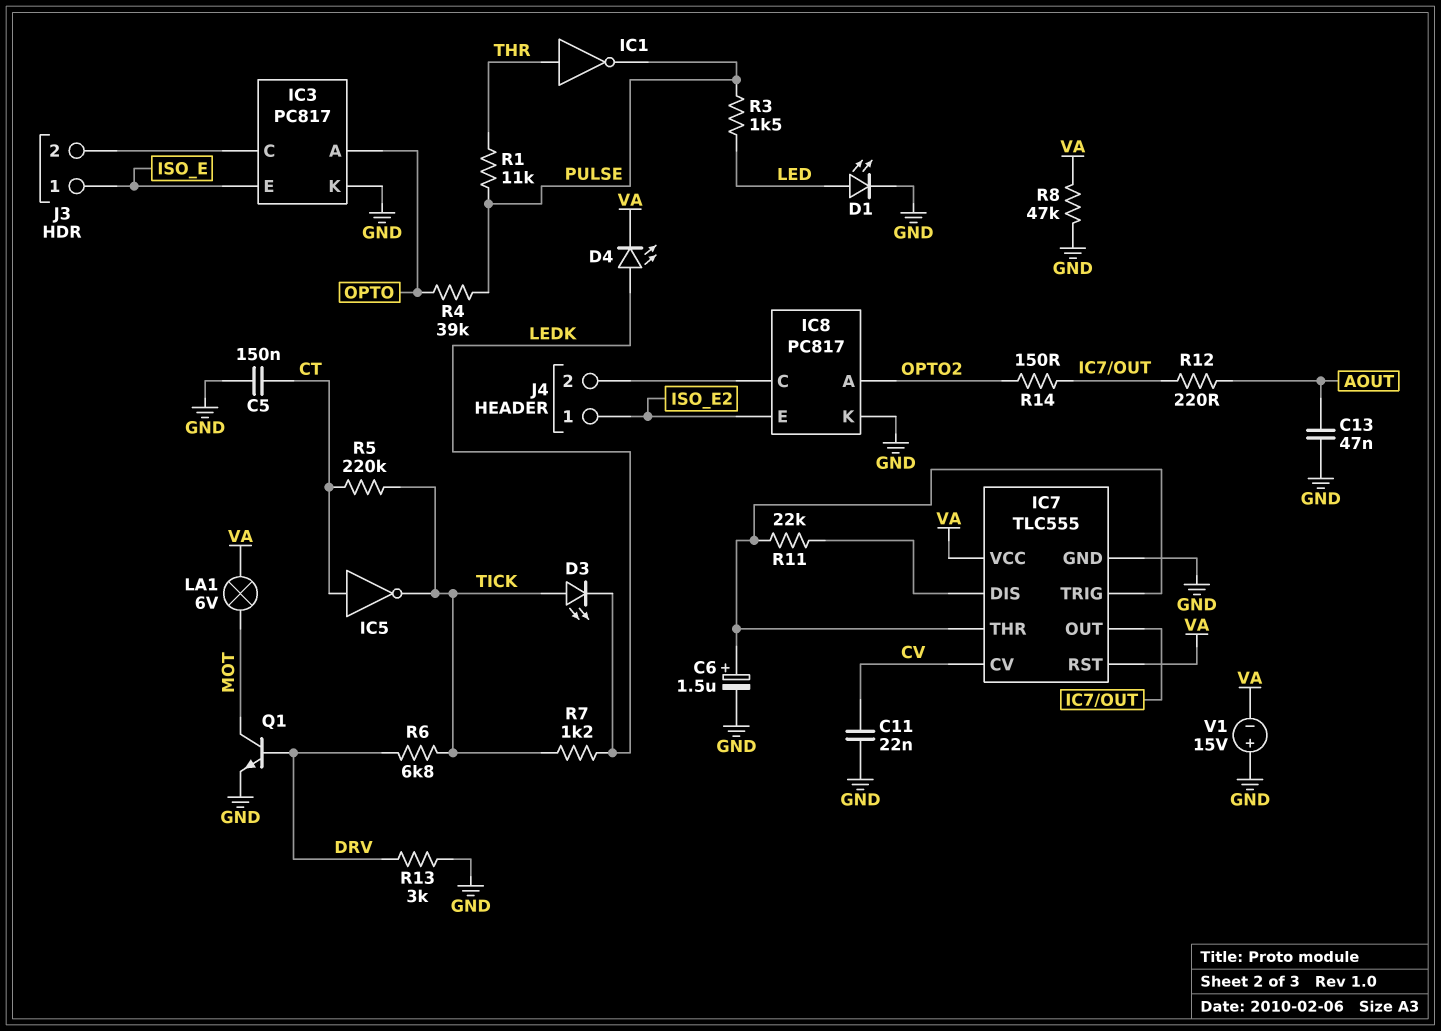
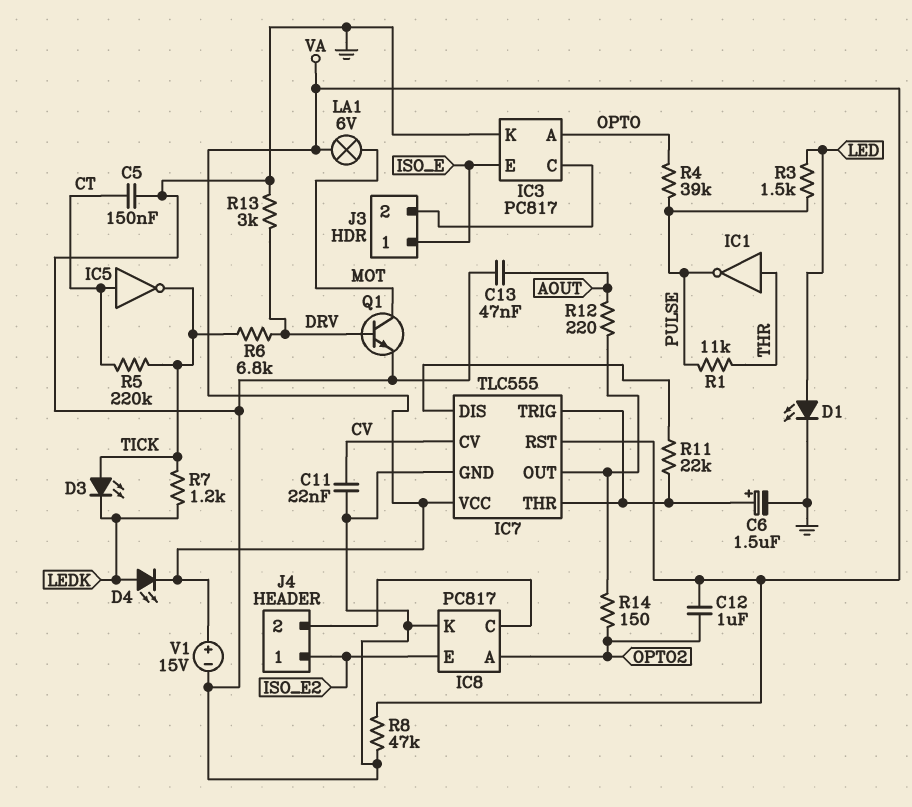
C12: none -> 1uF (OPTO2, VA)
V1: 15V (plus GND, minus VA) -> 15V (plus VA, minus GND)

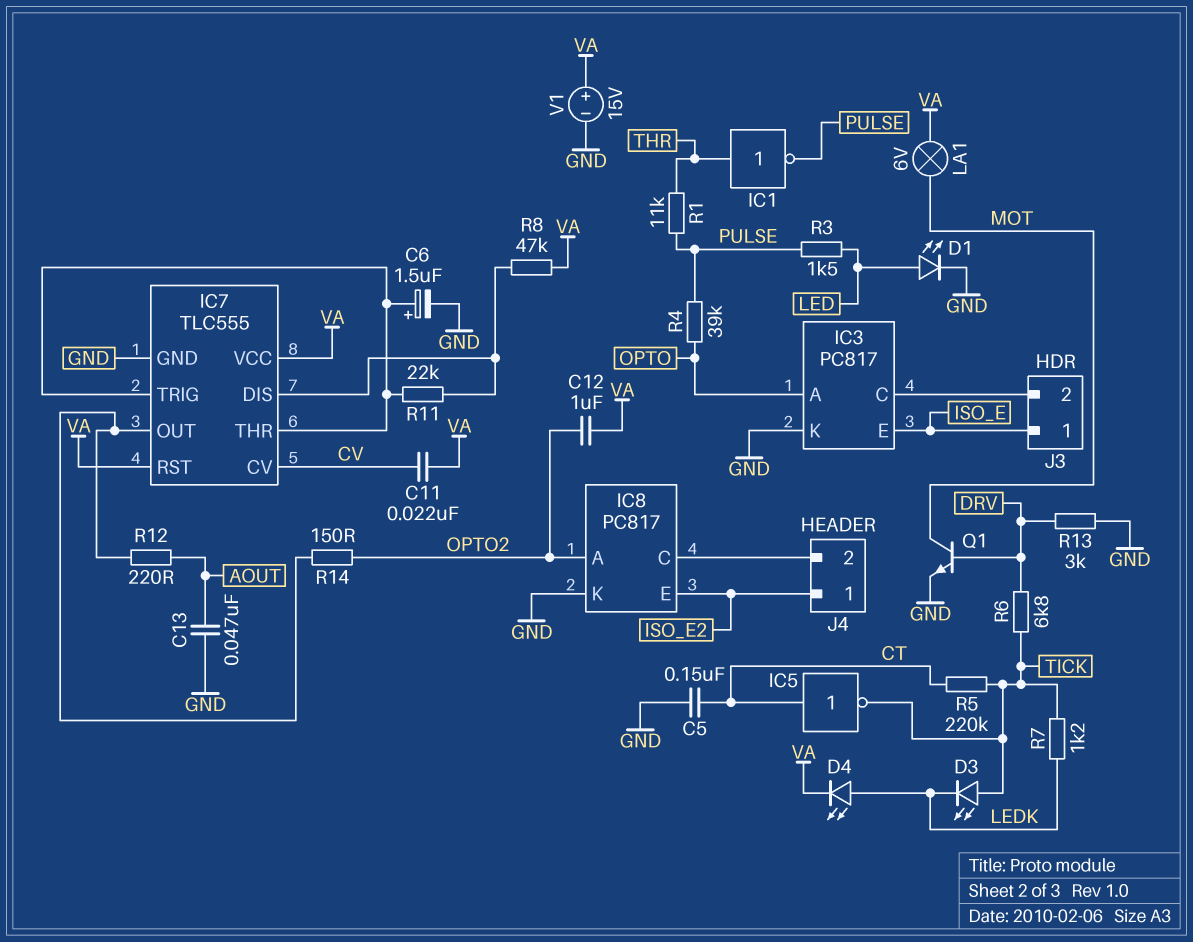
C11: 22nF (CV, GND) -> 22nF (CV, VA)
R8: 47k (GND, VA) -> 47k (IC7/DIS, VA)

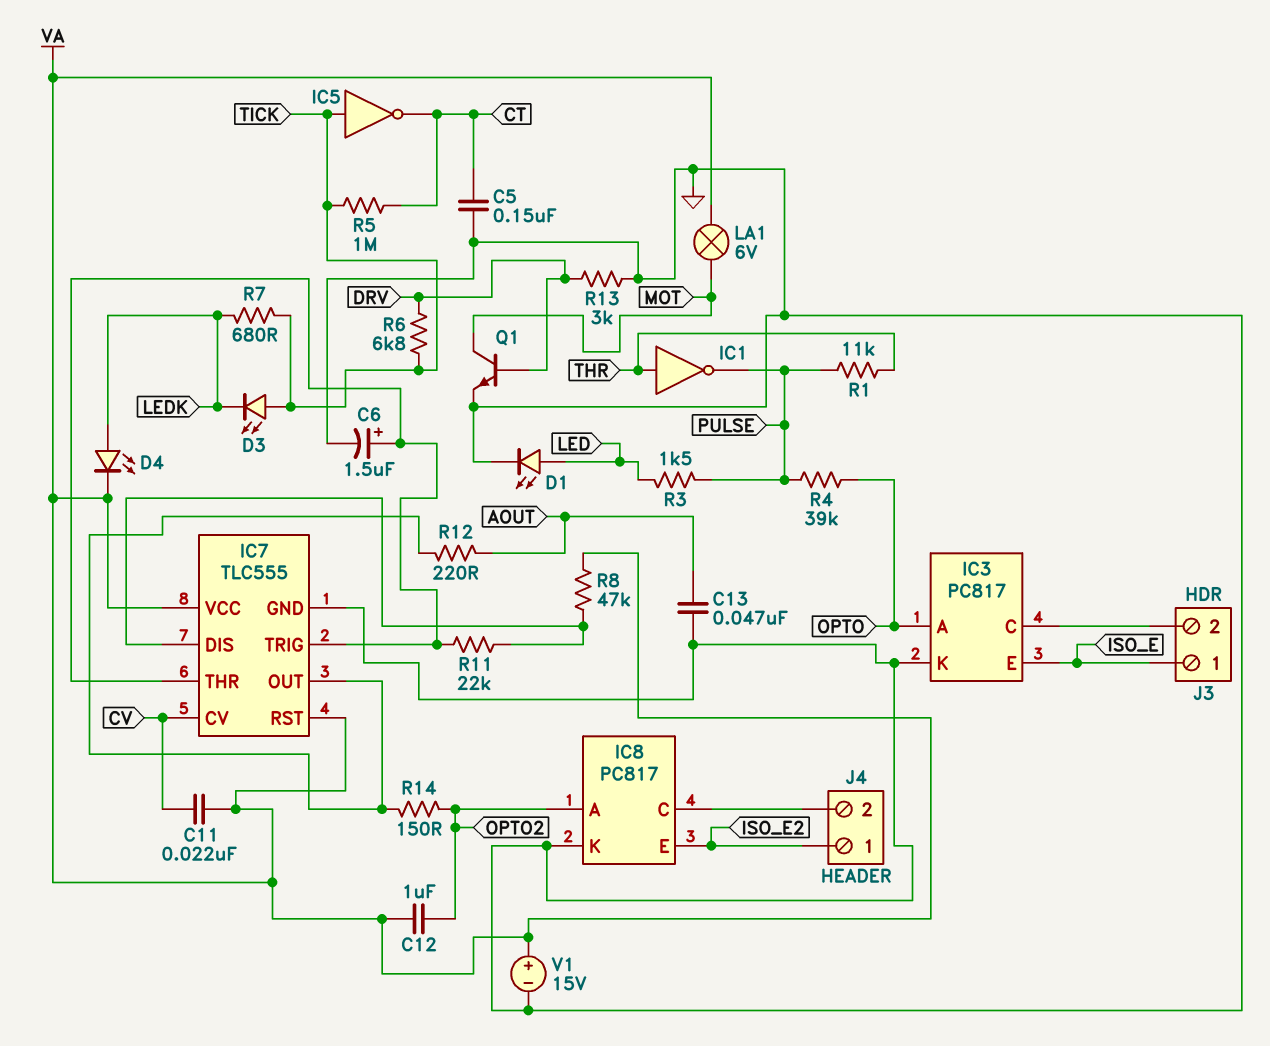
IC5: NOT (in CT, out TICK) -> NOT (in TICK, out CT)
R5: 220k (CT, TICK) -> 1M (CT, TICK)
R7: 1.2k (LEDK, TICK) -> 680 (LEDK, TICK)

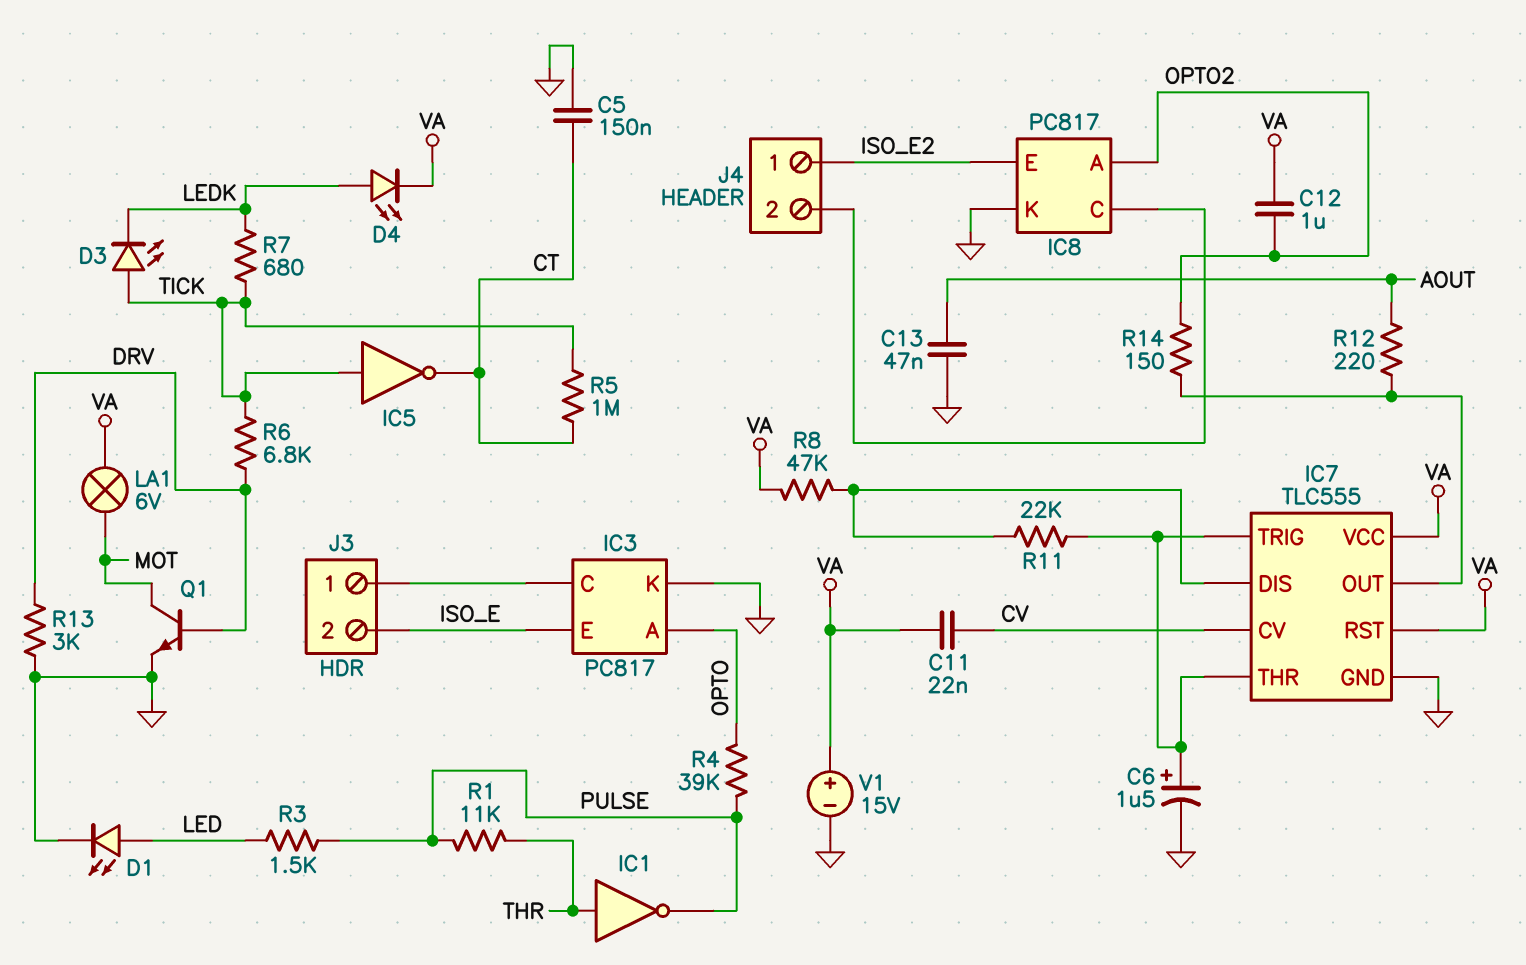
J3 pin 1: ISO_E -> IC3/C
J3 pin 2: IC3/C -> ISO_E

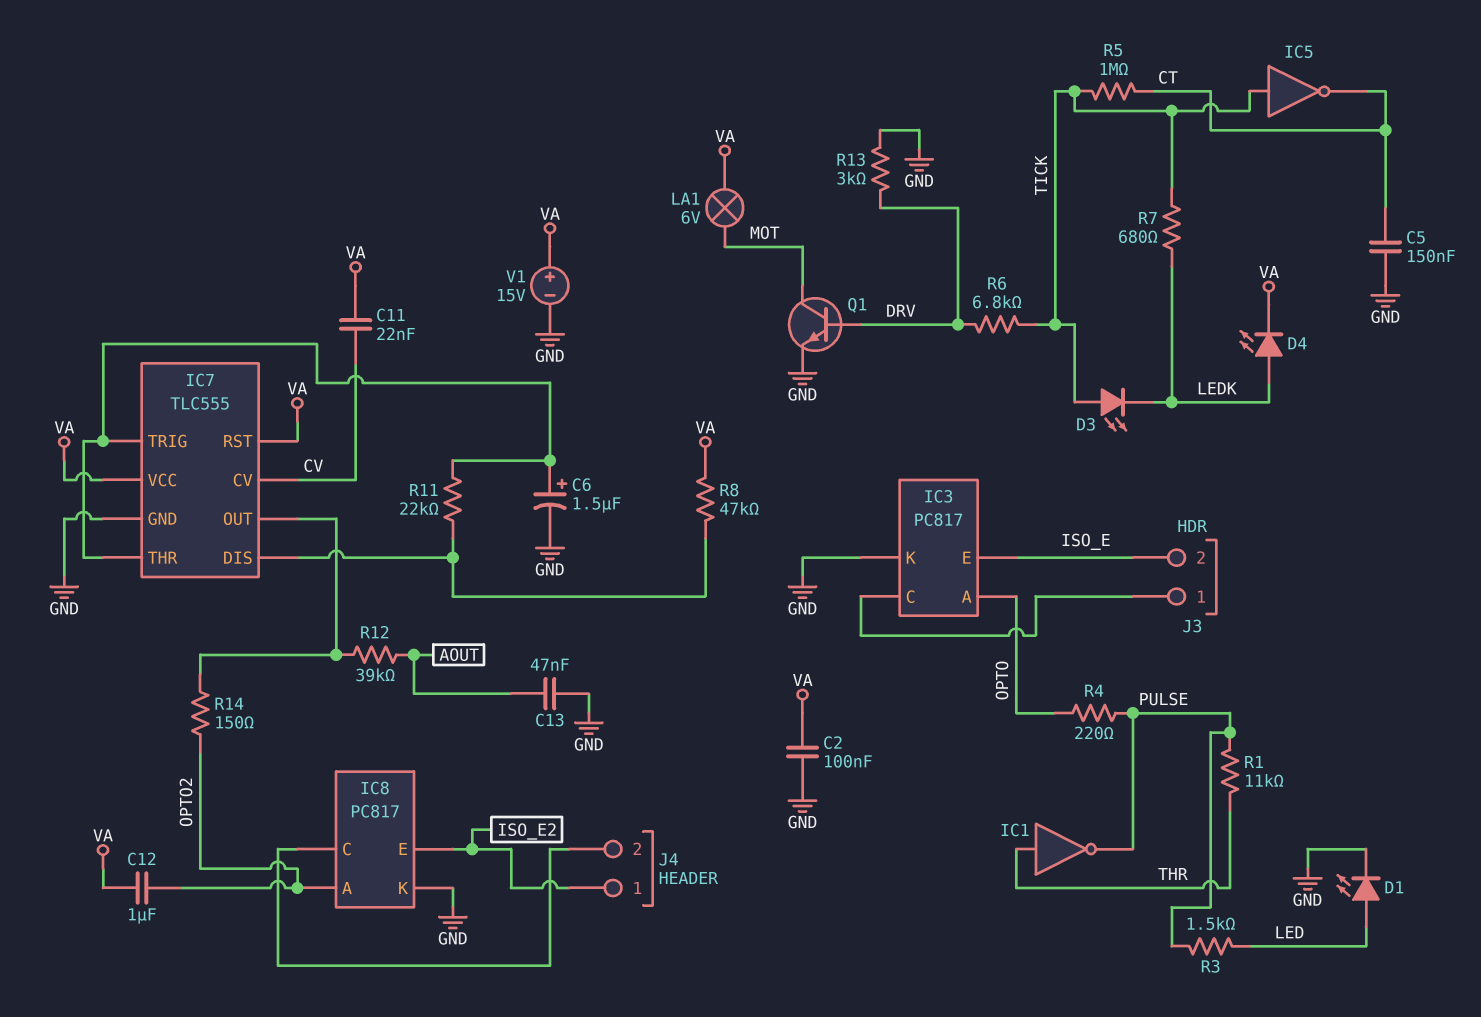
C2: none -> 100nF (GND, VA)
R4: 39k (OPTO, PULSE) -> 220 (OPTO, PULSE)
R12: 220 (AOUT, IC7/OUT) -> 39k (AOUT, IC7/OUT)

